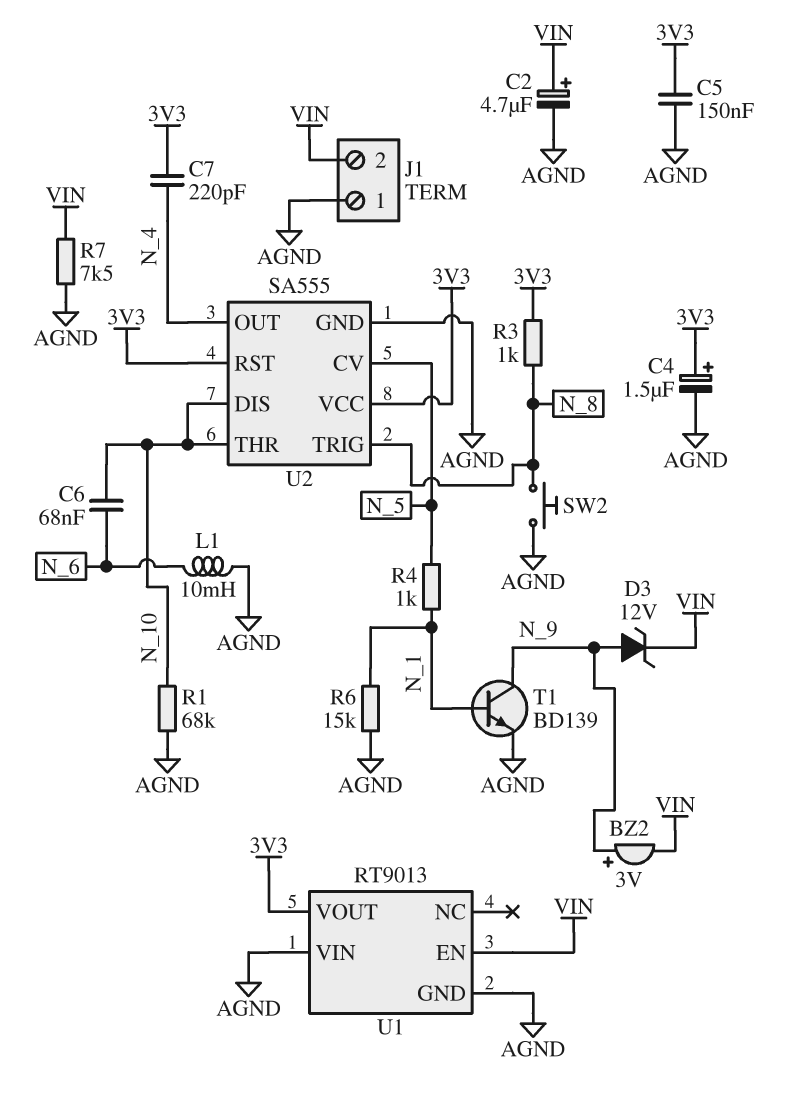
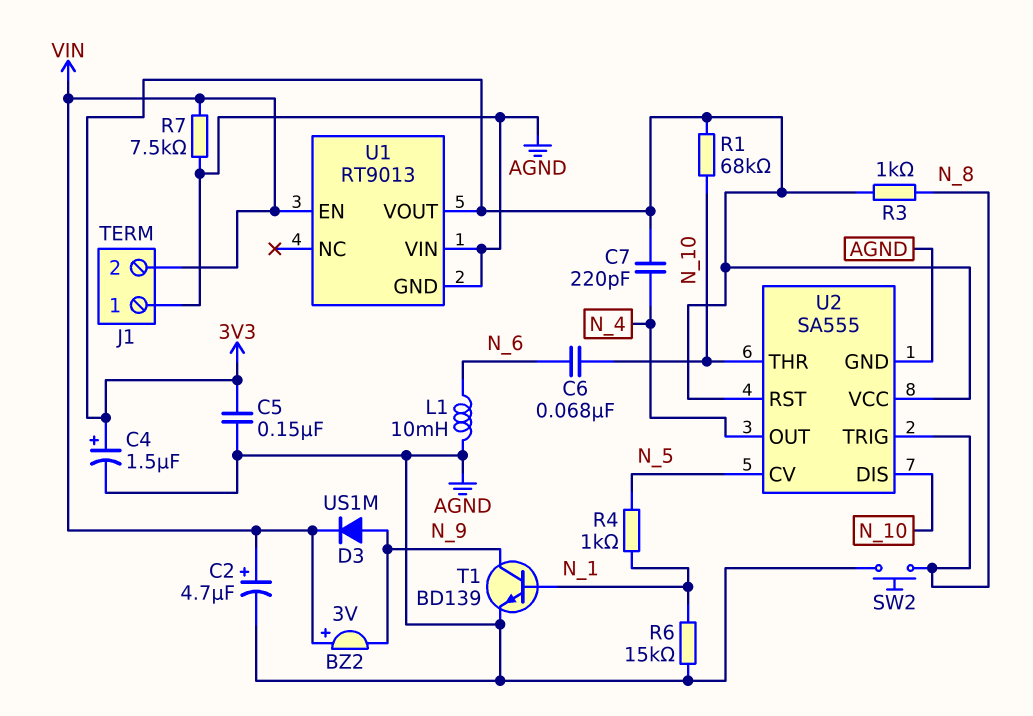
BZ2: buzzer 3V (plus N_9, minus VIN) -> buzzer 3V (plus VIN, minus N_9)
D3: zener 12V (A N_9, K VIN) -> diode US1M (A N_9, K VIN)
R1: 68k (AGND, N_10) -> 68k (3V3, N_10)

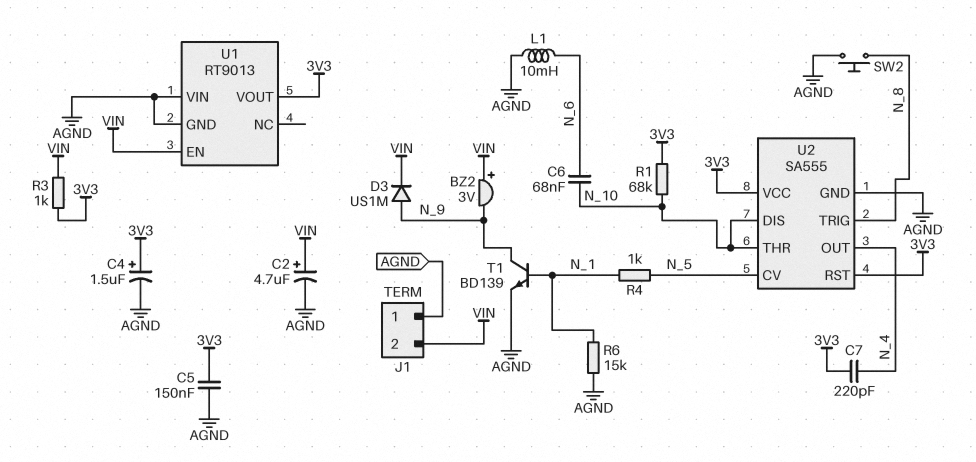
R3: 1k (3V3, N_8) -> 1k (3V3, VIN)
R7: 7.5k (AGND, VIN) -> none

